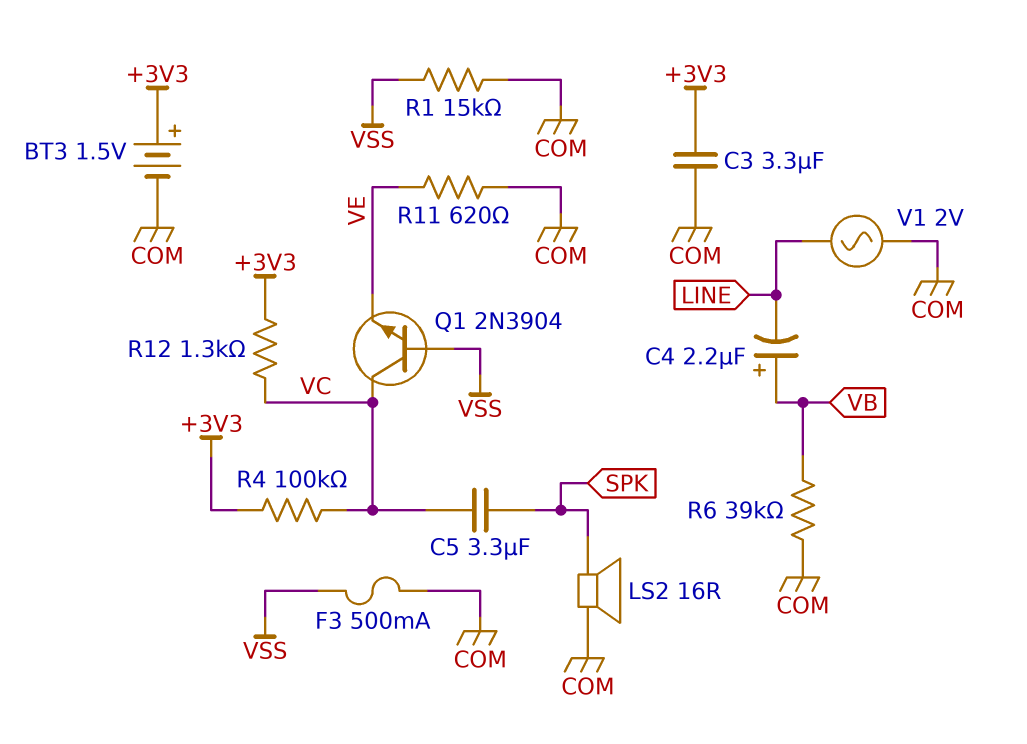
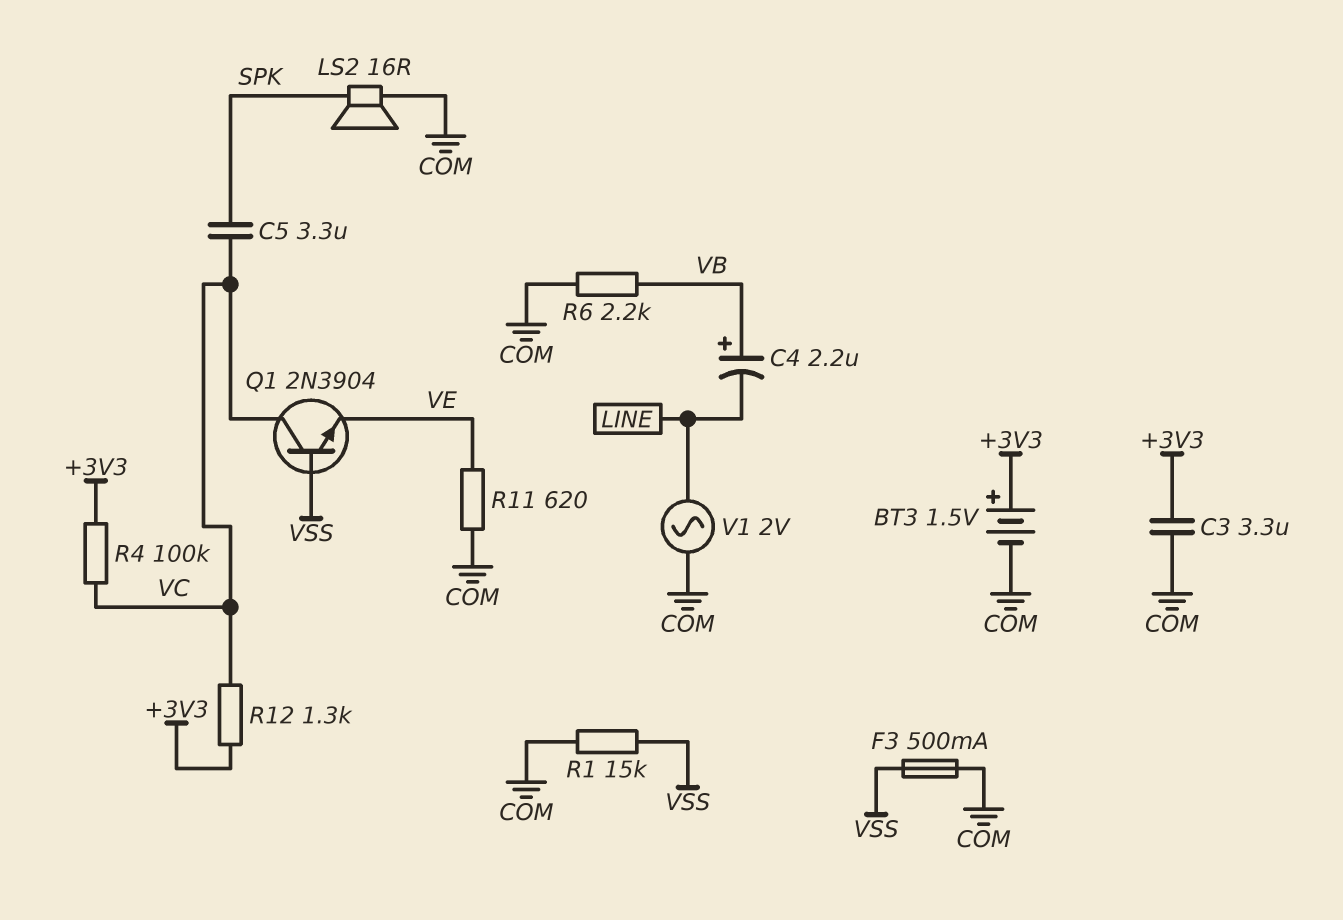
R6: 39k (COM, VB) -> 2.2k (COM, VB)

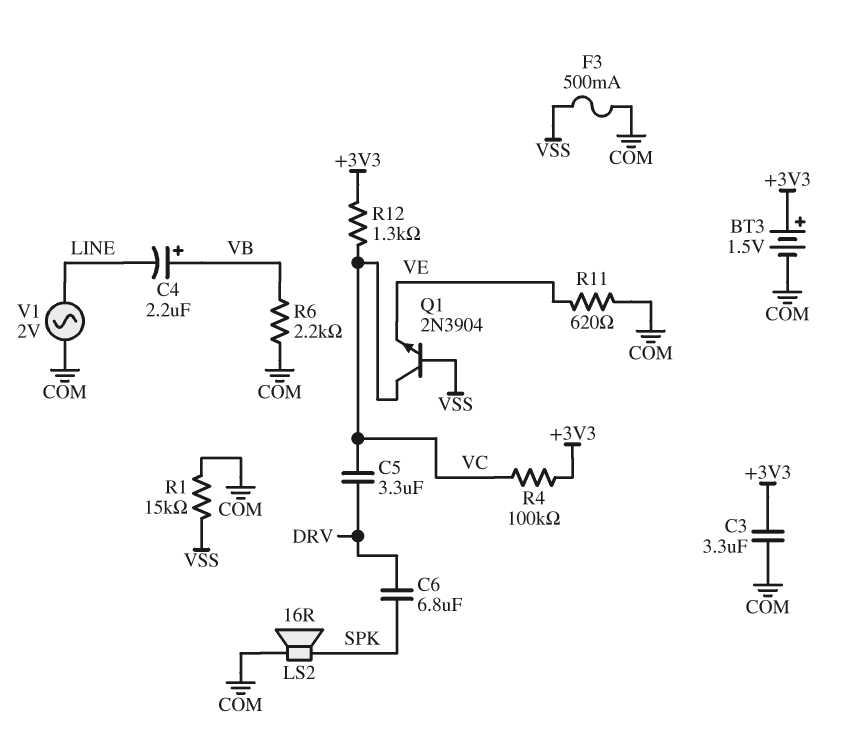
C5: 3.3uF (SPK, VC) -> 3.3uF (DRV, VC)
C6: none -> 6.8uF (DRV, SPK)

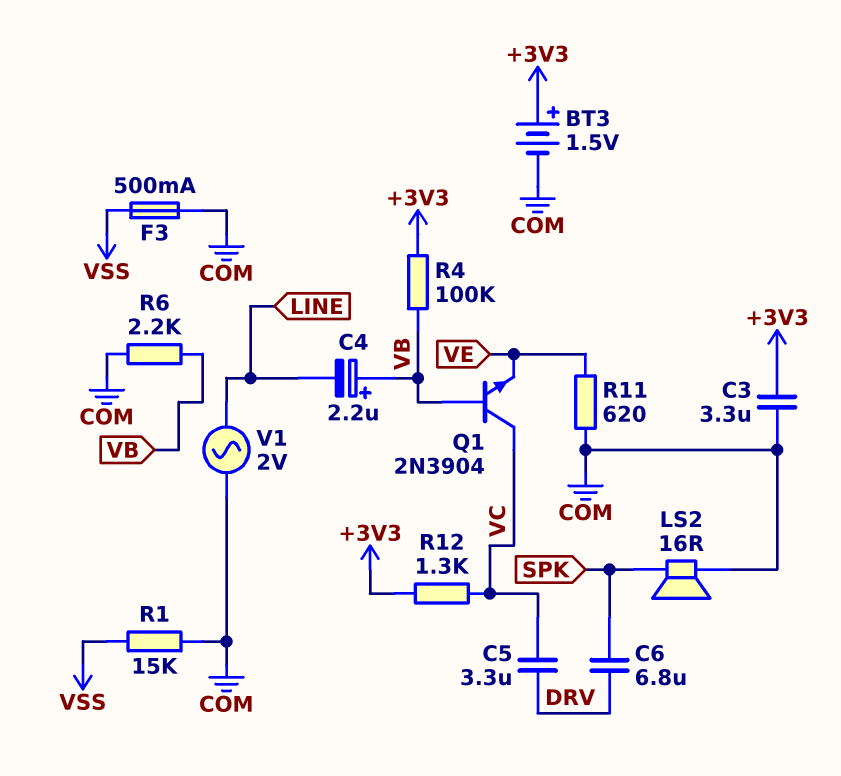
Q1: NPN 2N3904 (B VSS, C VC, E VE) -> NPN 2N3904 (B VB, C VC, E VE)
R4: 100k (+3V3, VC) -> 100k (+3V3, VB)

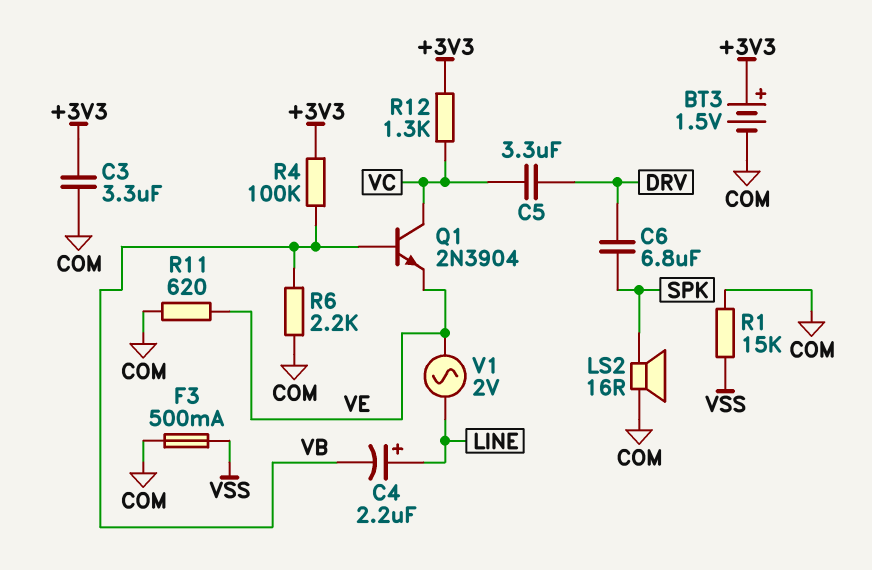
C4: 2.2uF (plus VB, minus LINE) -> 2.2uF (plus LINE, minus VB)
V1: AC 2V (COM, LINE) -> AC 2V (LINE, VE)

